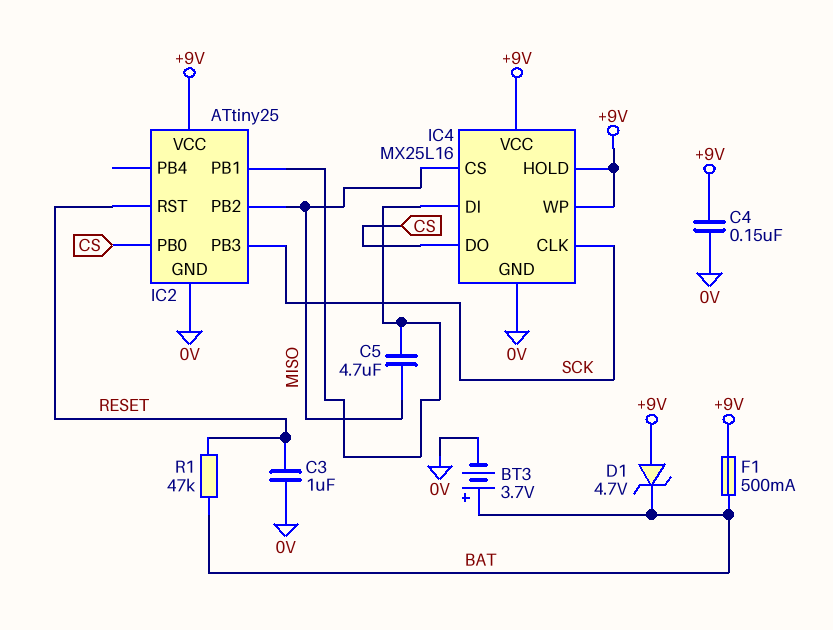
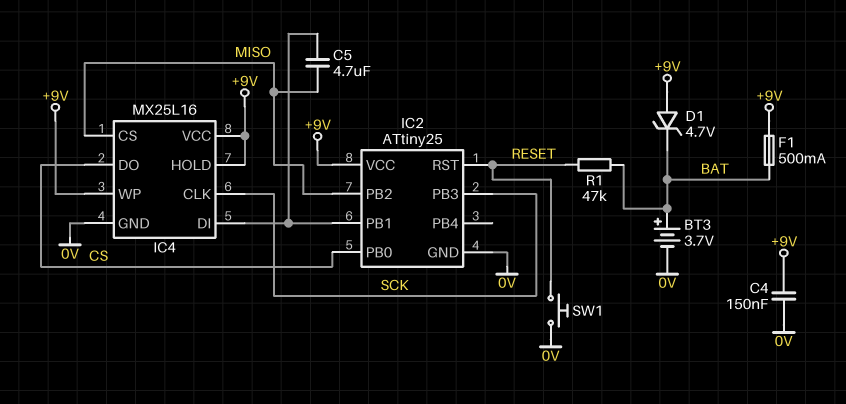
C3: 1uF (0V, RESET) -> none
SW1: none -> button (0V, RESET)

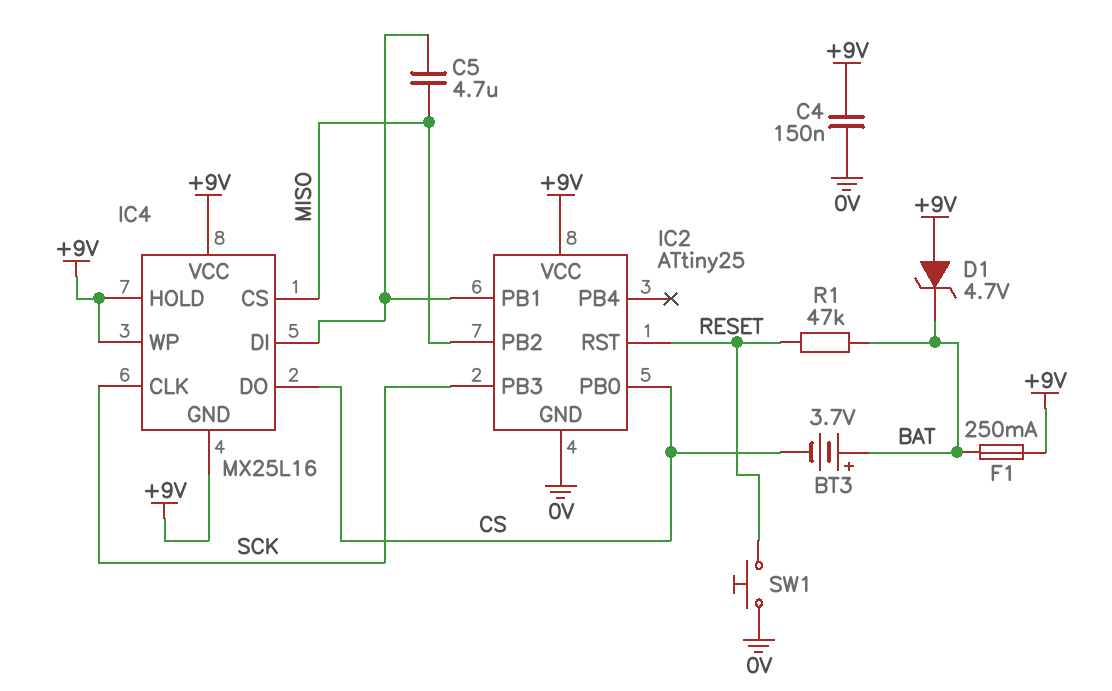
BT3: 3.7V (plus BAT, minus 0V) -> 3.7V (plus BAT, minus CS)
F1: 500mA (+9V, BAT) -> 250mA (+9V, BAT)
IC4 pin GND: 0V -> +9V

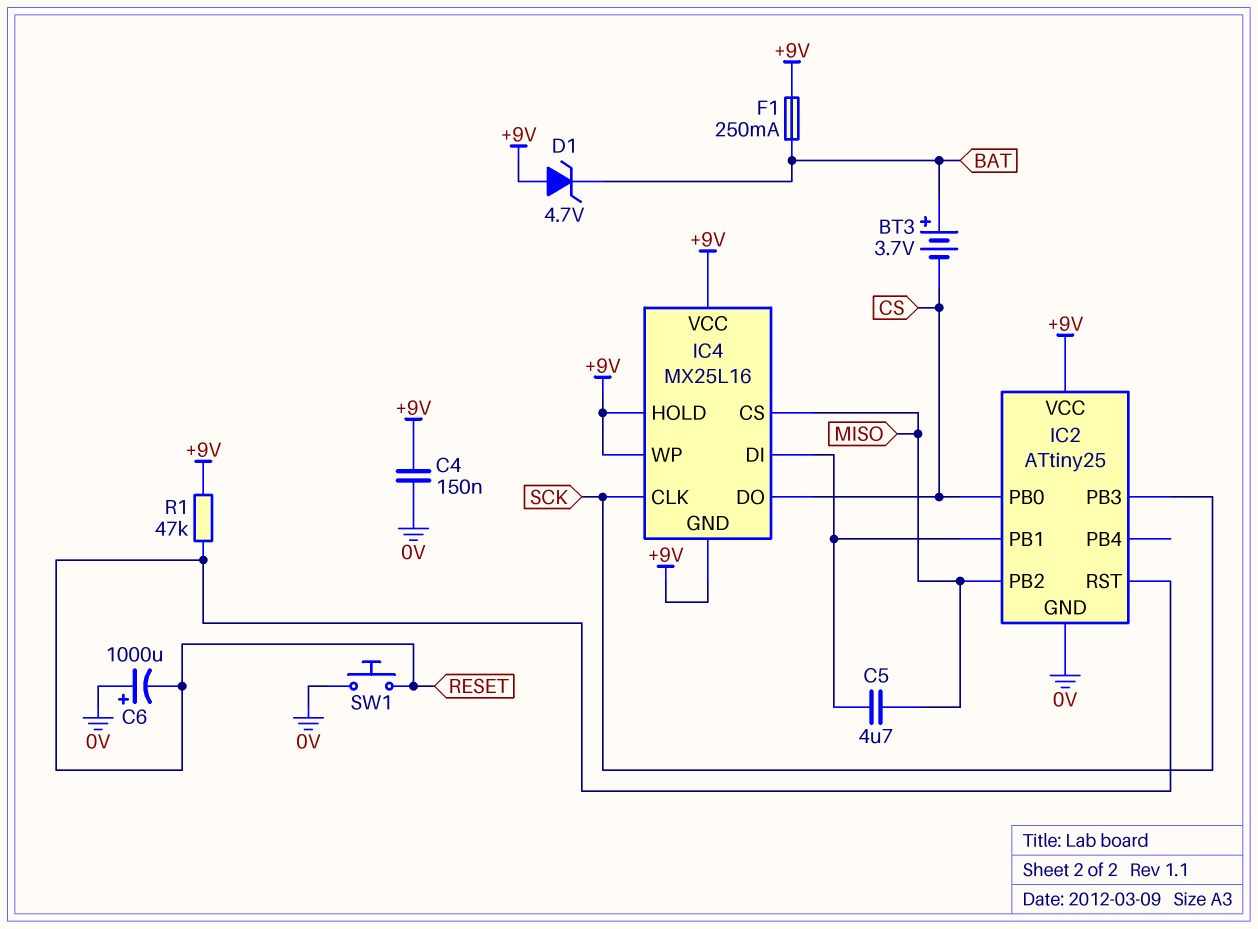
C6: none -> 1000uF (plus 0V, minus RESET)
R1: 47k (BAT, RESET) -> 47k (+9V, RESET)

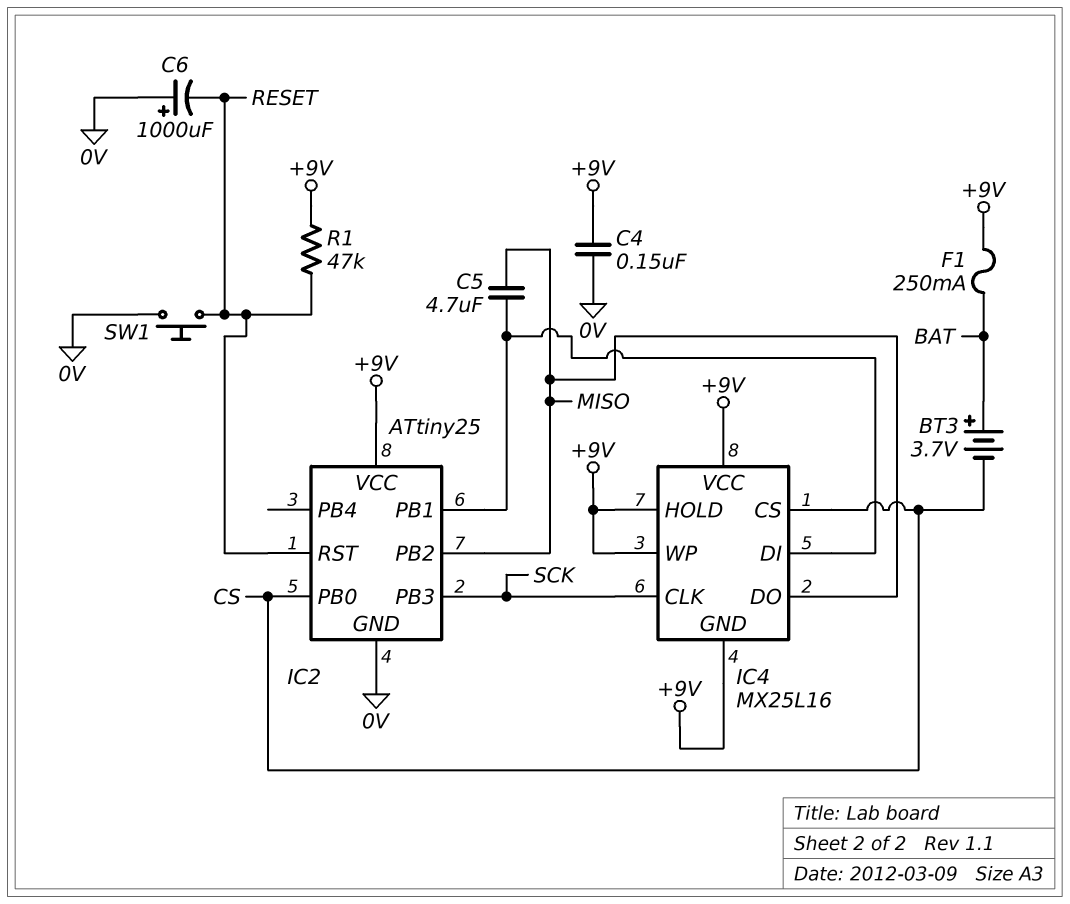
D1: zener 4.7V (A +9V, K BAT) -> none
IC4 pin CS: MISO -> CS
IC4 pin DO: CS -> MISO

